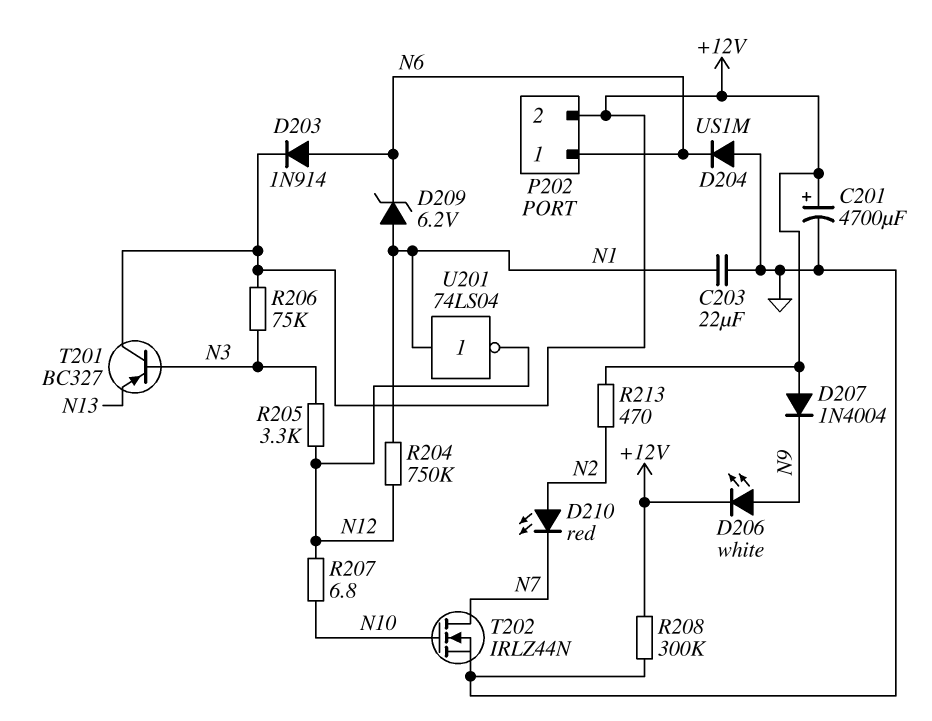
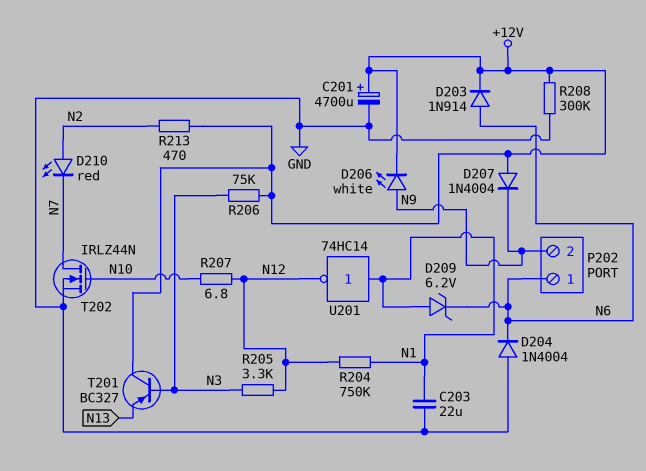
D204: diode US1M (A GND, K N6) -> diode 1N4004 (A GND, K N6)
P202 pin 2: +12V -> N9
U201: NOT 74LS04 (in N1, out N12) -> NOT 74HC14 (in N1, out N12)

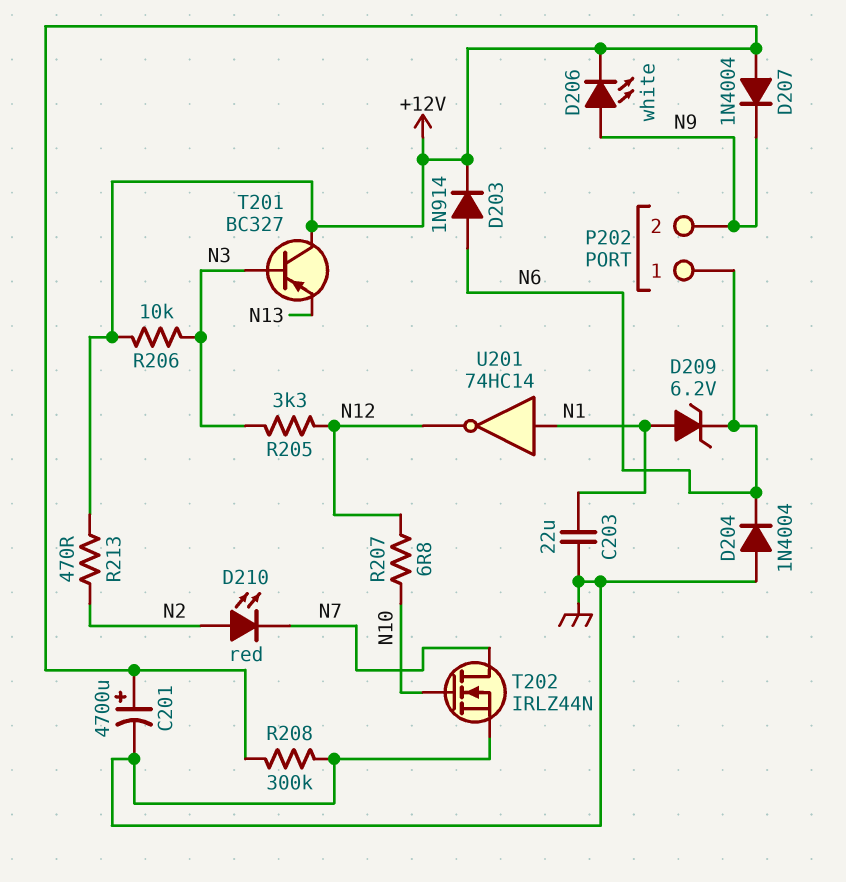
R204: 750k (N1, N12) -> none
R206: 75k (+12V, N3) -> 10k (+12V, N3)

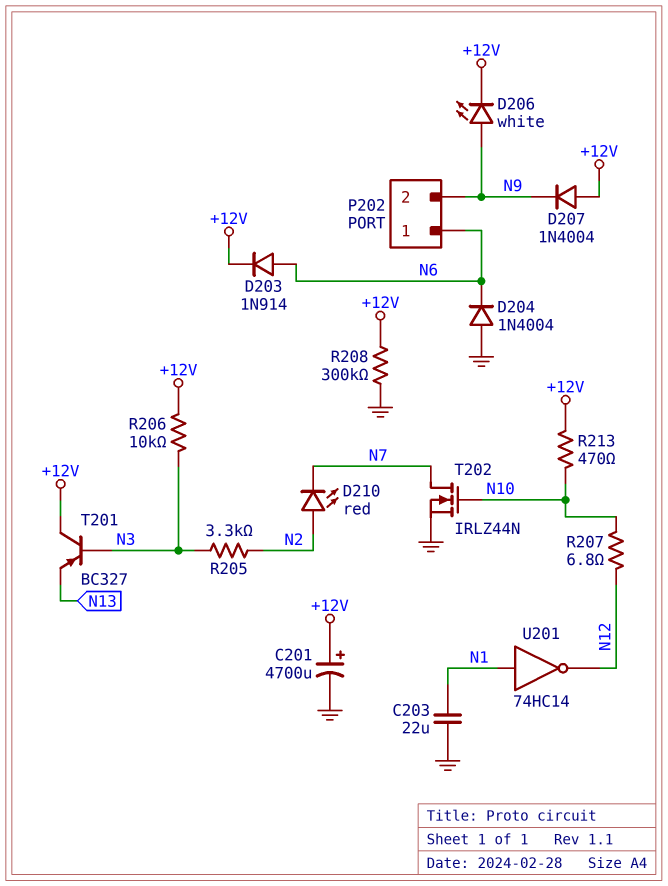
D209: zener 6.2V (A N1, K N6) -> none
R205: 3.3k (N3, N12) -> 3.3k (N2, N3)
R213: 470 (+12V, N2) -> 470 (+12V, N10)

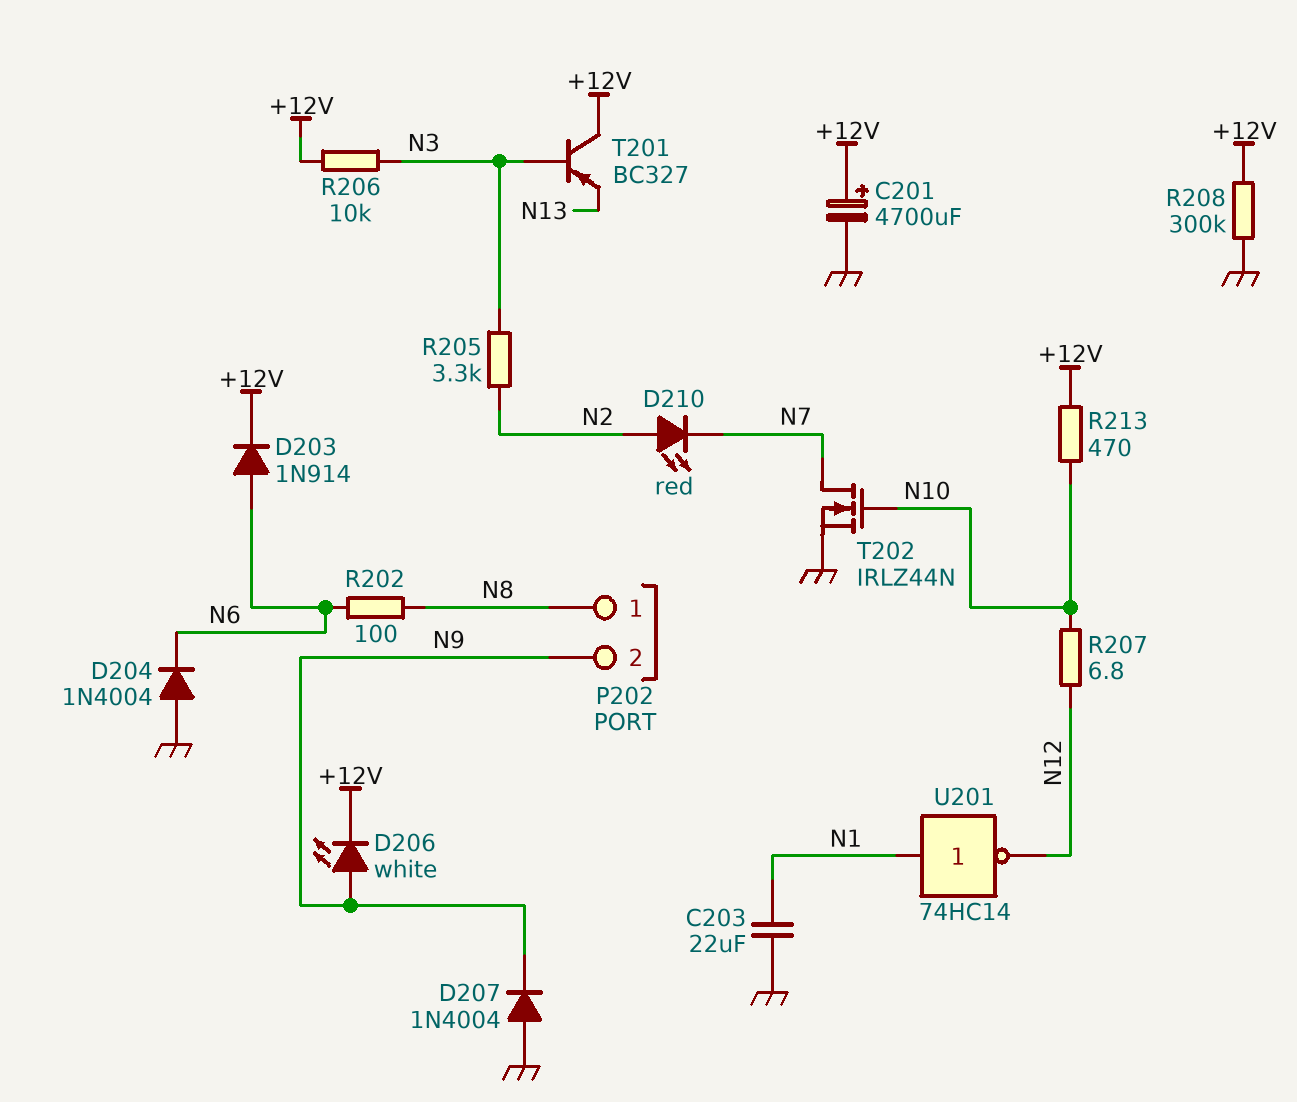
D207: diode 1N4004 (A +12V, K N9) -> diode 1N4004 (A GND, K N9)
P202 pin 1: N6 -> N8
R202: none -> 100 (N6, N8)

